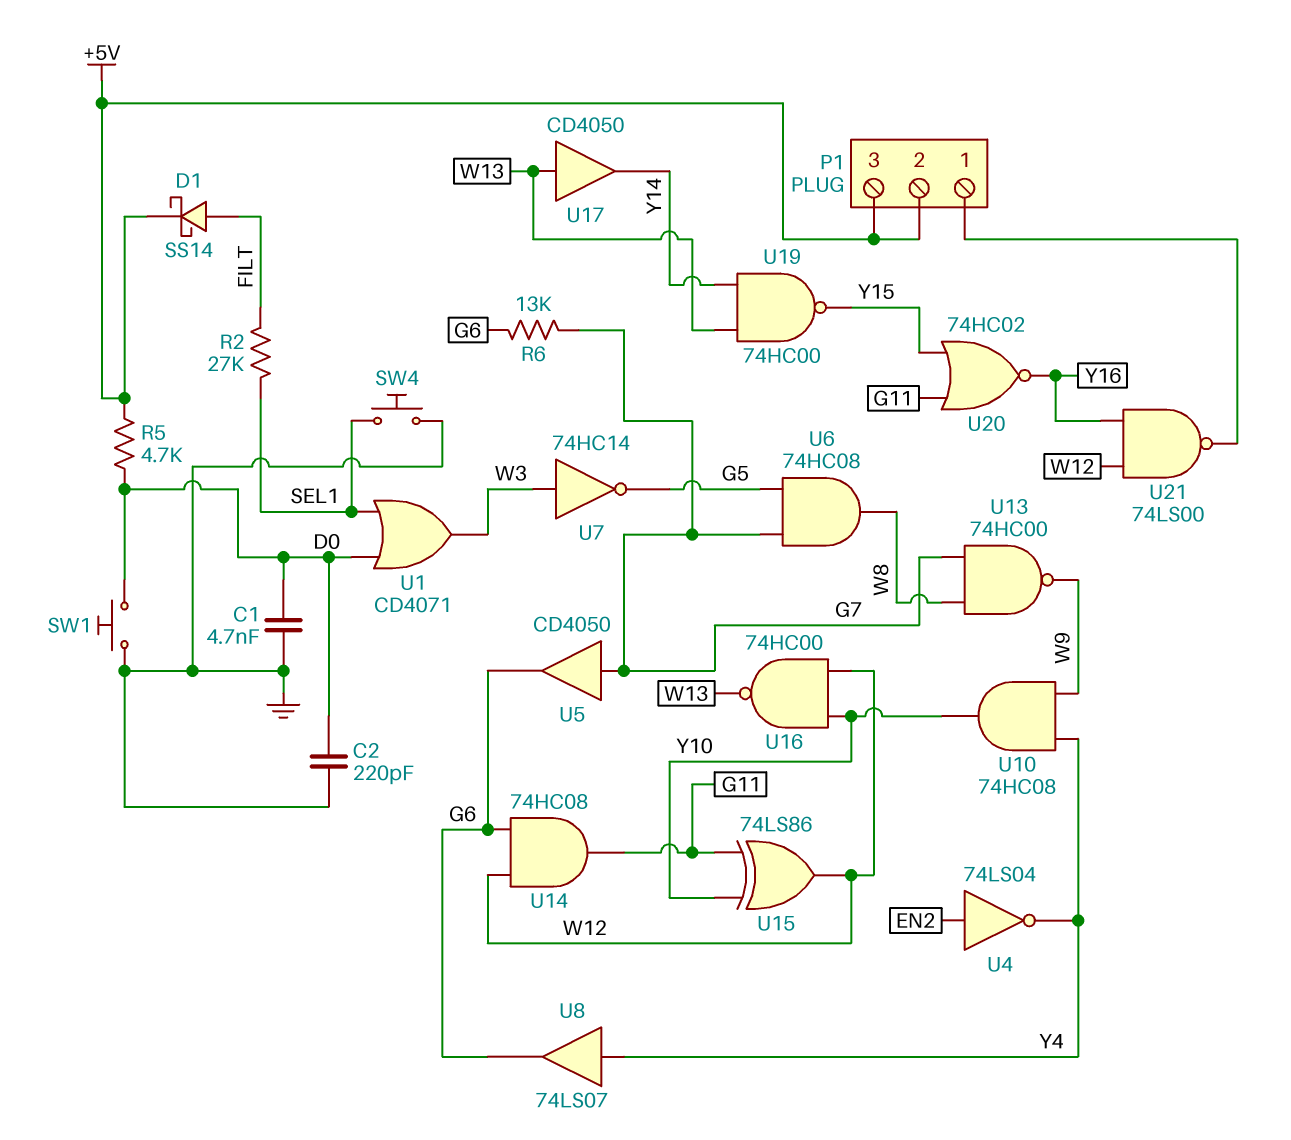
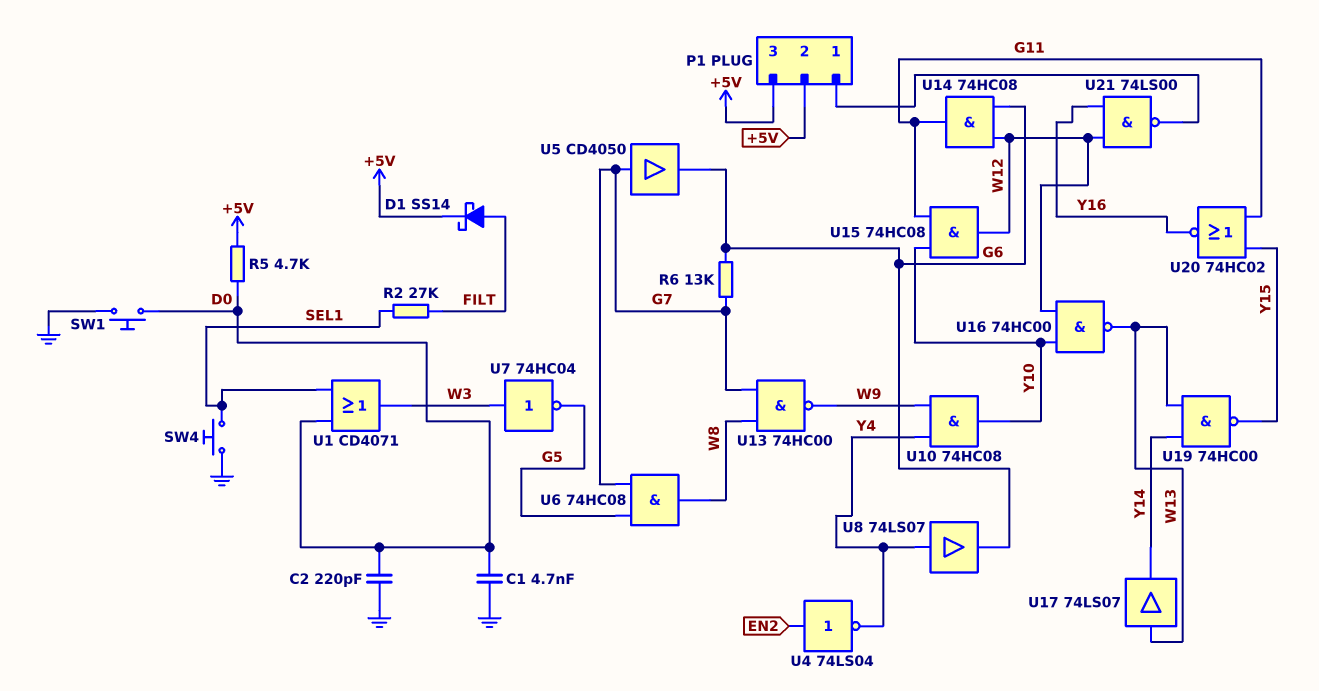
U7: NOT 74HC14 (in W3, out G5) -> NOT 74HC04 (in W3, out G5)
U15: XOR 74LS86 (in G11, in Y10, out W12) -> AND 74HC08 (in G11, in Y10, out W12)
U17: buffer CD4050 (in W13, out Y14) -> buffer 74LS07 (in W13, out Y14)

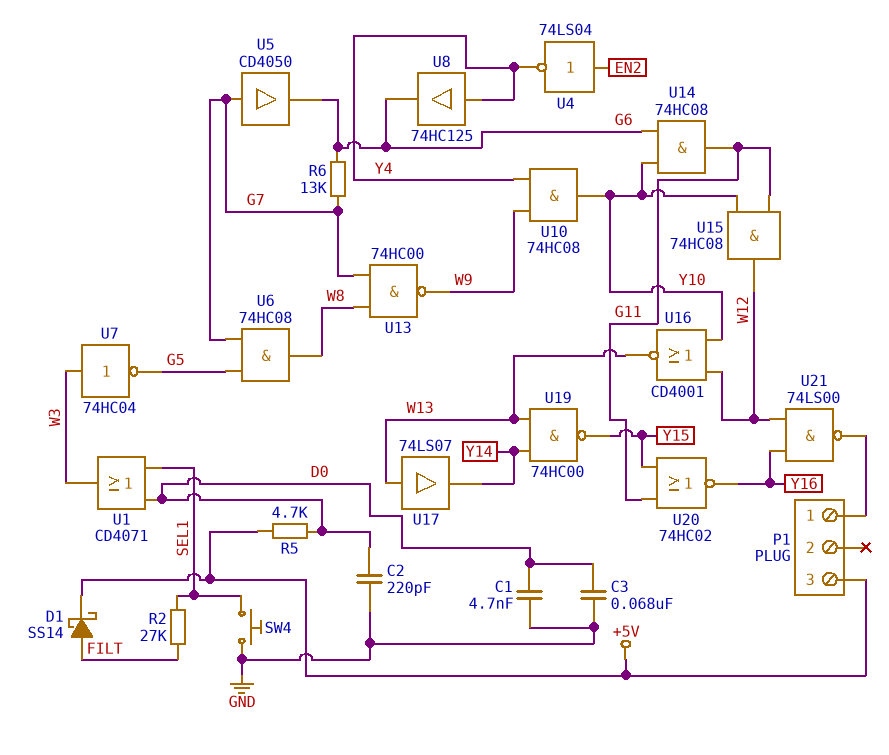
C3: none -> 68nF (D0, GND)
P1 pin 2: +5V -> none
SW1: button (D0, GND) -> none
U8: buffer 74LS07 (in Y4, out G6) -> buffer 74HC125 (in Y4, out G6)
U14: AND 74HC08 (in G6, in W12, out G11) -> AND 74HC08 (in G6, in Y10, out G11)
U16: NAND 74HC00 (in W12, in Y10, out W13) -> NOR CD4001 (in W12, in Y10, out W13)

